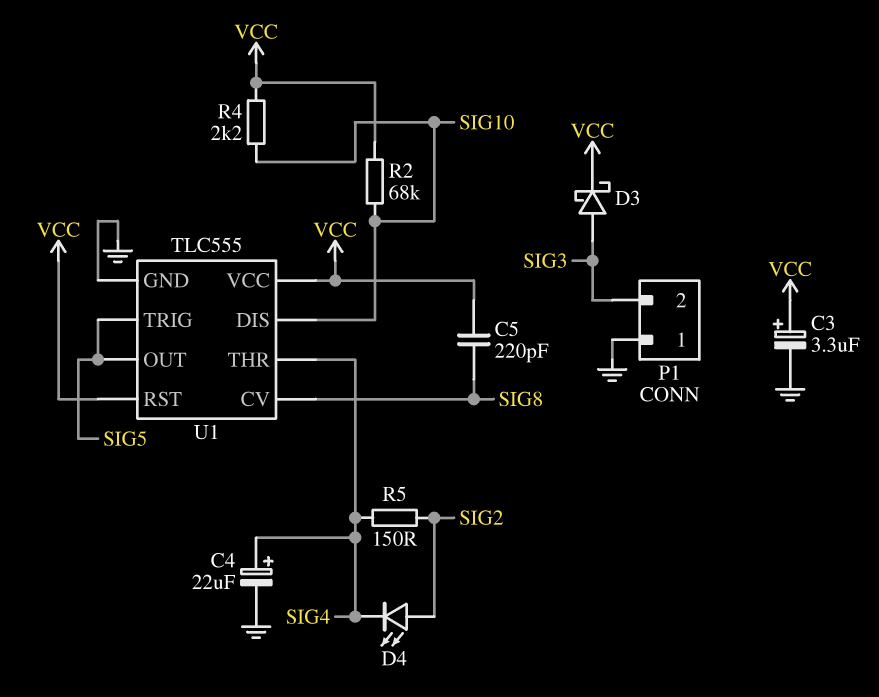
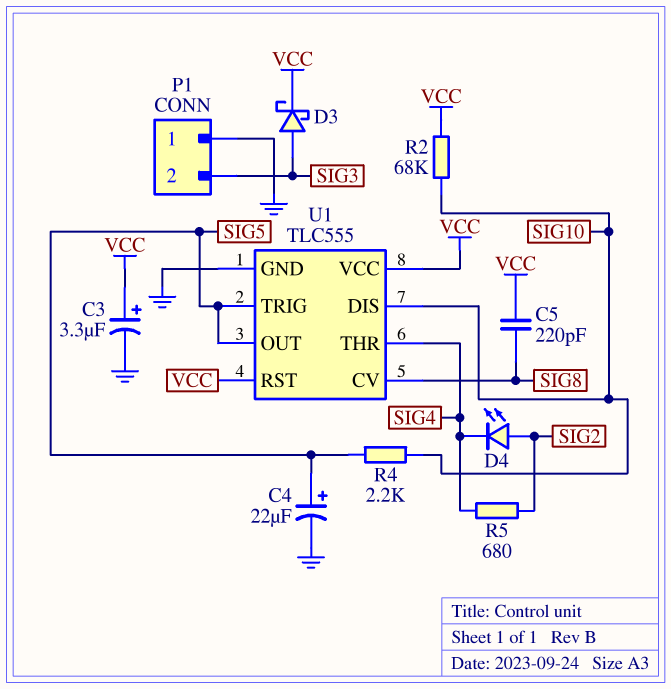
C4: 22uF (plus SIG4, minus GND) -> 22uF (plus SIG5, minus GND)
R4: 2.2k (SIG10, VCC) -> 2.2k (SIG5, SIG10)
R5: 150 (SIG2, SIG4) -> 680 (SIG2, SIG4)

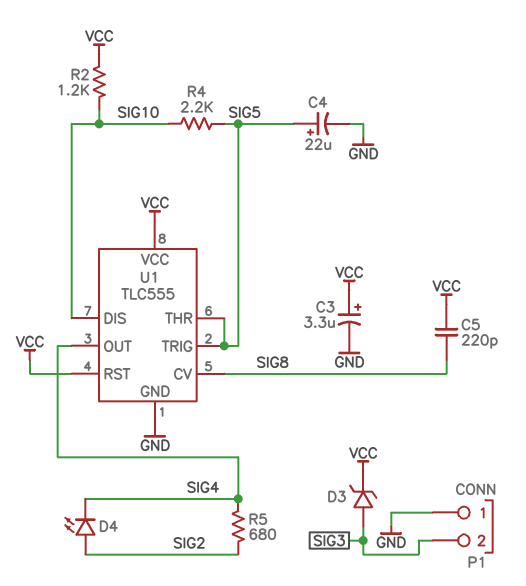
D3: schottky (A SIG3, K VCC) -> zener (A SIG3, K VCC)
R2: 68k (SIG10, VCC) -> 1.2k (SIG10, VCC)
U1 pin OUT: SIG5 -> SIG4
U1 pin THR: SIG4 -> SIG5

